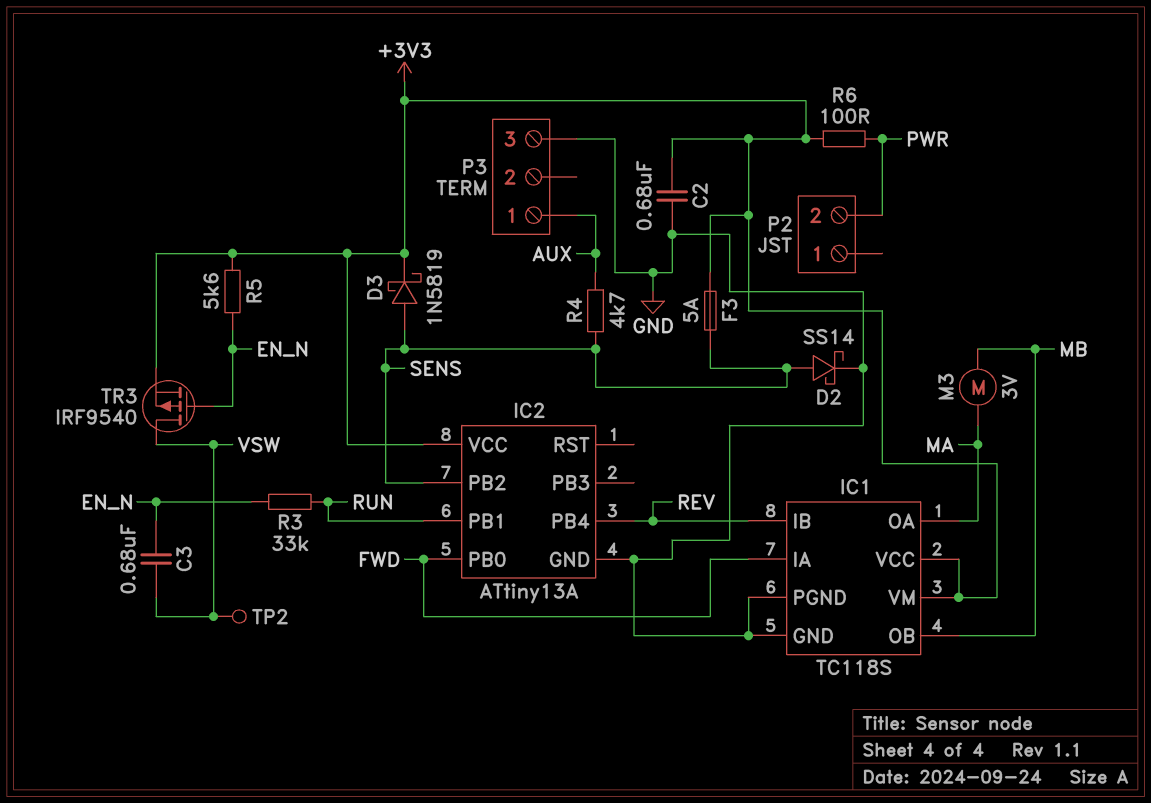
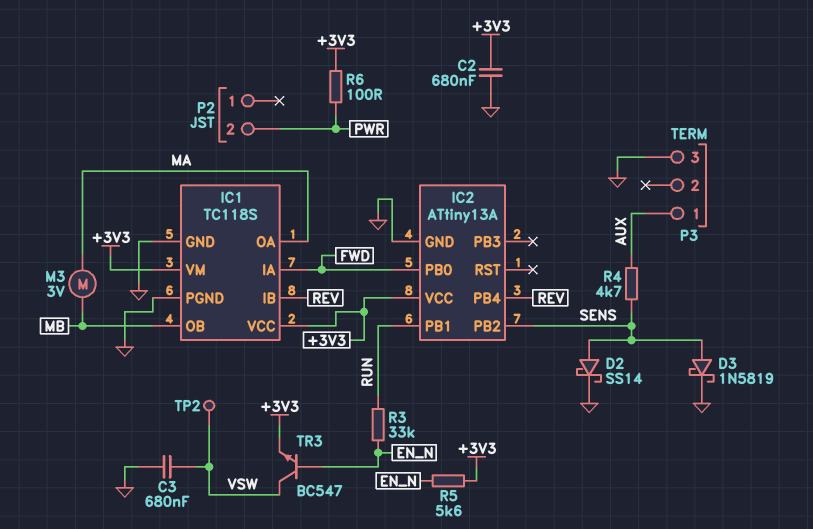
C3: 680nF (EN_N, VSW) -> 680nF (GND, VSW)
D3: schottky 1N5819 (A SENS, K +3V3) -> schottky 1N5819 (A SENS, K GND)
F3: 5A (+3V3, SENS) -> none
TR3: PMOS IRF9540 (G EN_N, D VSW, S +3V3) -> NPN BC547 (B EN_N, C VSW, E +3V3)

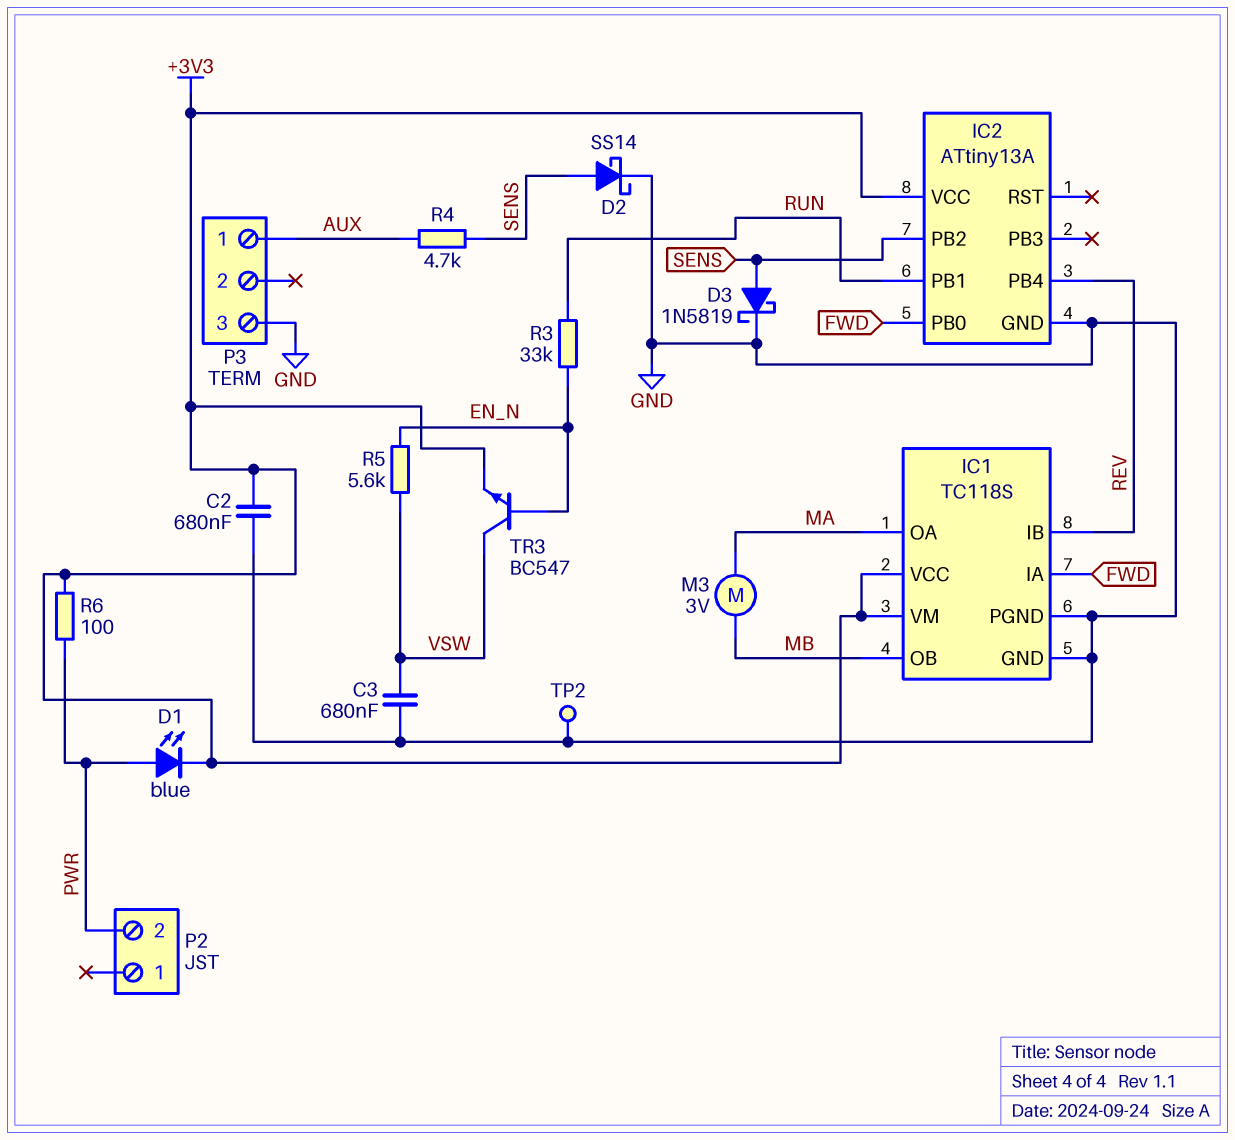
D1: none -> LED blue (A PWR, K +3V3)
R5: 5.6k (+3V3, EN_N) -> 5.6k (EN_N, VSW)
TP2: test point (VSW) -> test point (GND)

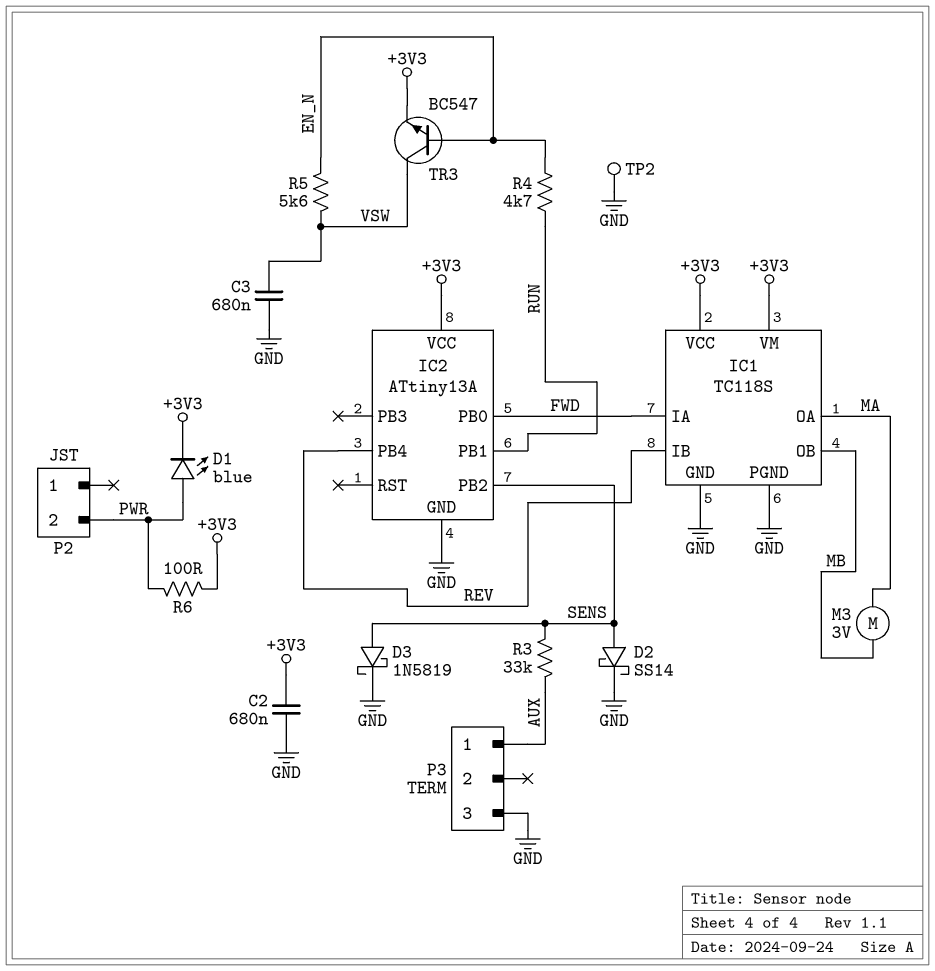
R3: 33k (EN_N, RUN) -> 33k (AUX, SENS)
R4: 4.7k (AUX, SENS) -> 4.7k (EN_N, RUN)

